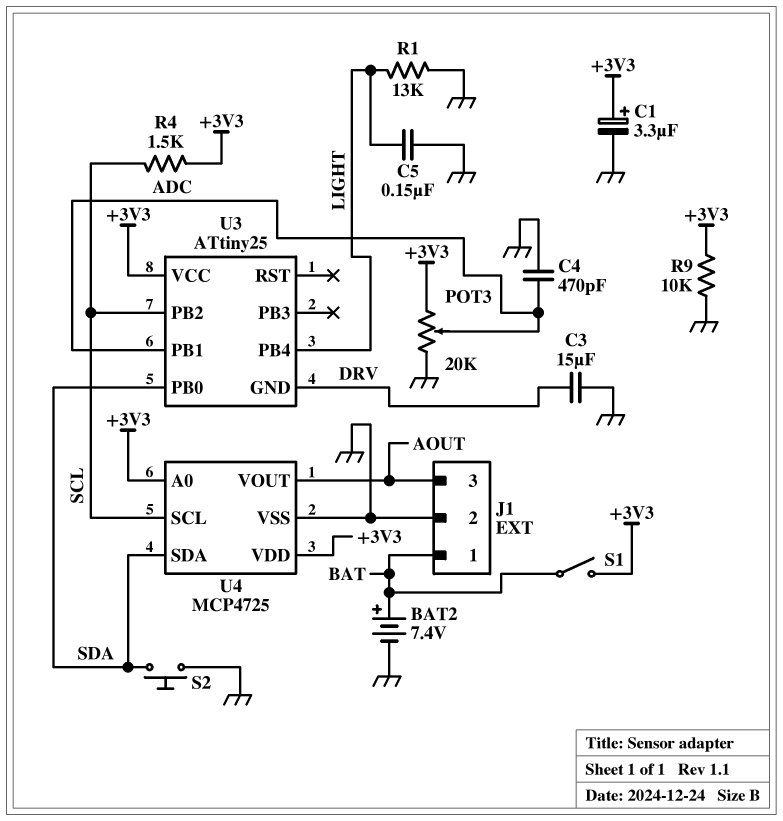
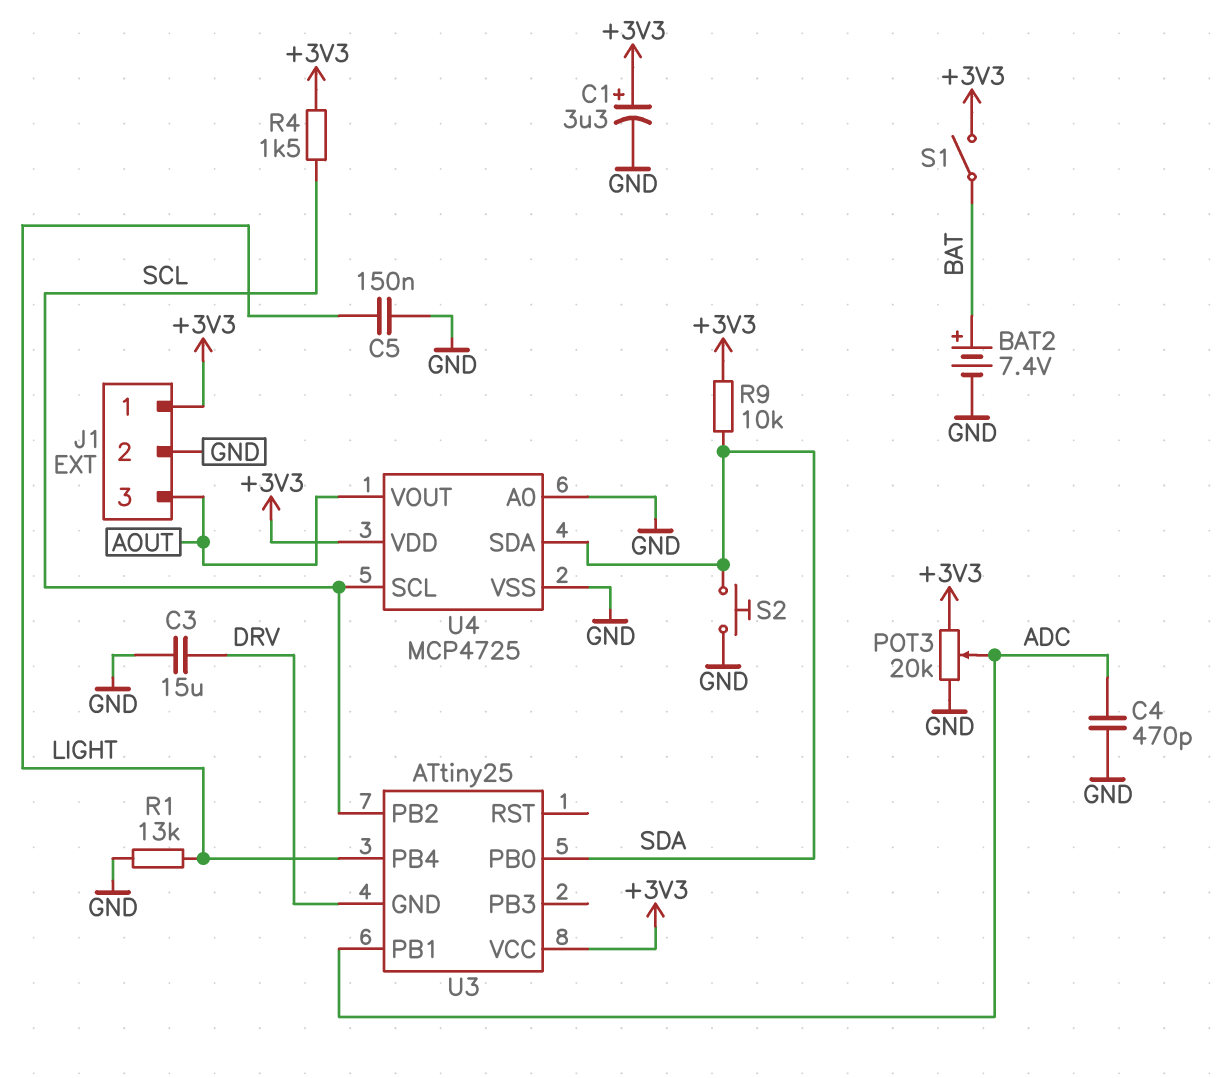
J1 pin 1: BAT -> +3V3
R9: 10k (+3V3, GND) -> 10k (+3V3, SDA)
U4 pin A0: +3V3 -> GND

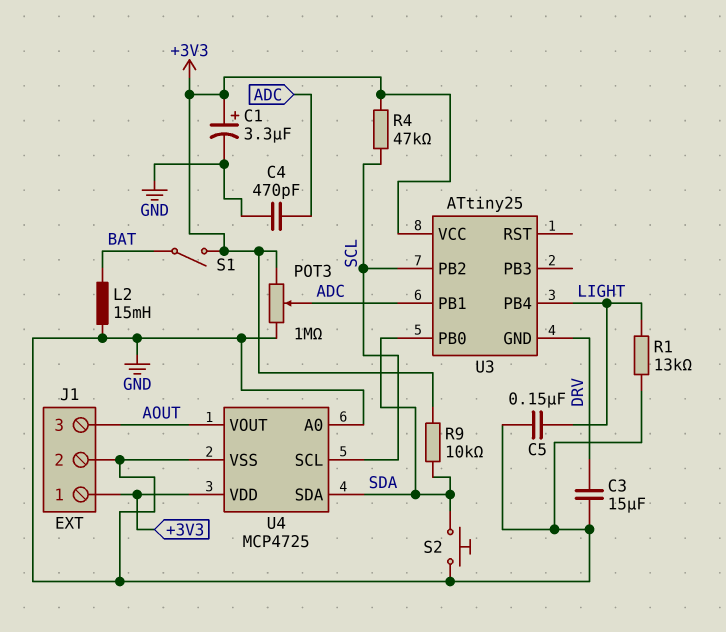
BAT2: 7.4V (plus BAT, minus GND) -> none
L2: none -> 15mH (BAT, GND)
POT3: 20k (+3V3, GND, wiper ADC) -> 1M (+3V3, GND, wiper ADC)
R4: 1.5k (+3V3, SCL) -> 47k (+3V3, SCL)

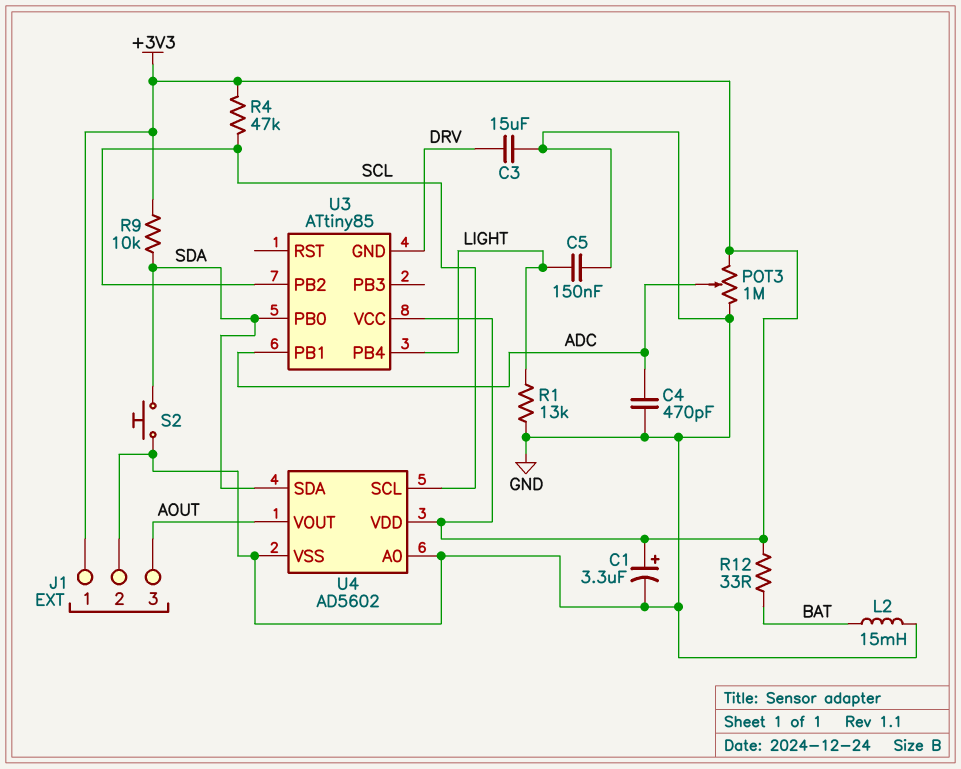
R12: none -> 33 (+3V3, BAT)
S1: switch (+3V3, BAT) -> none
U3: ATtiny25 -> ATtiny85
U4: MCP4725 -> AD5602

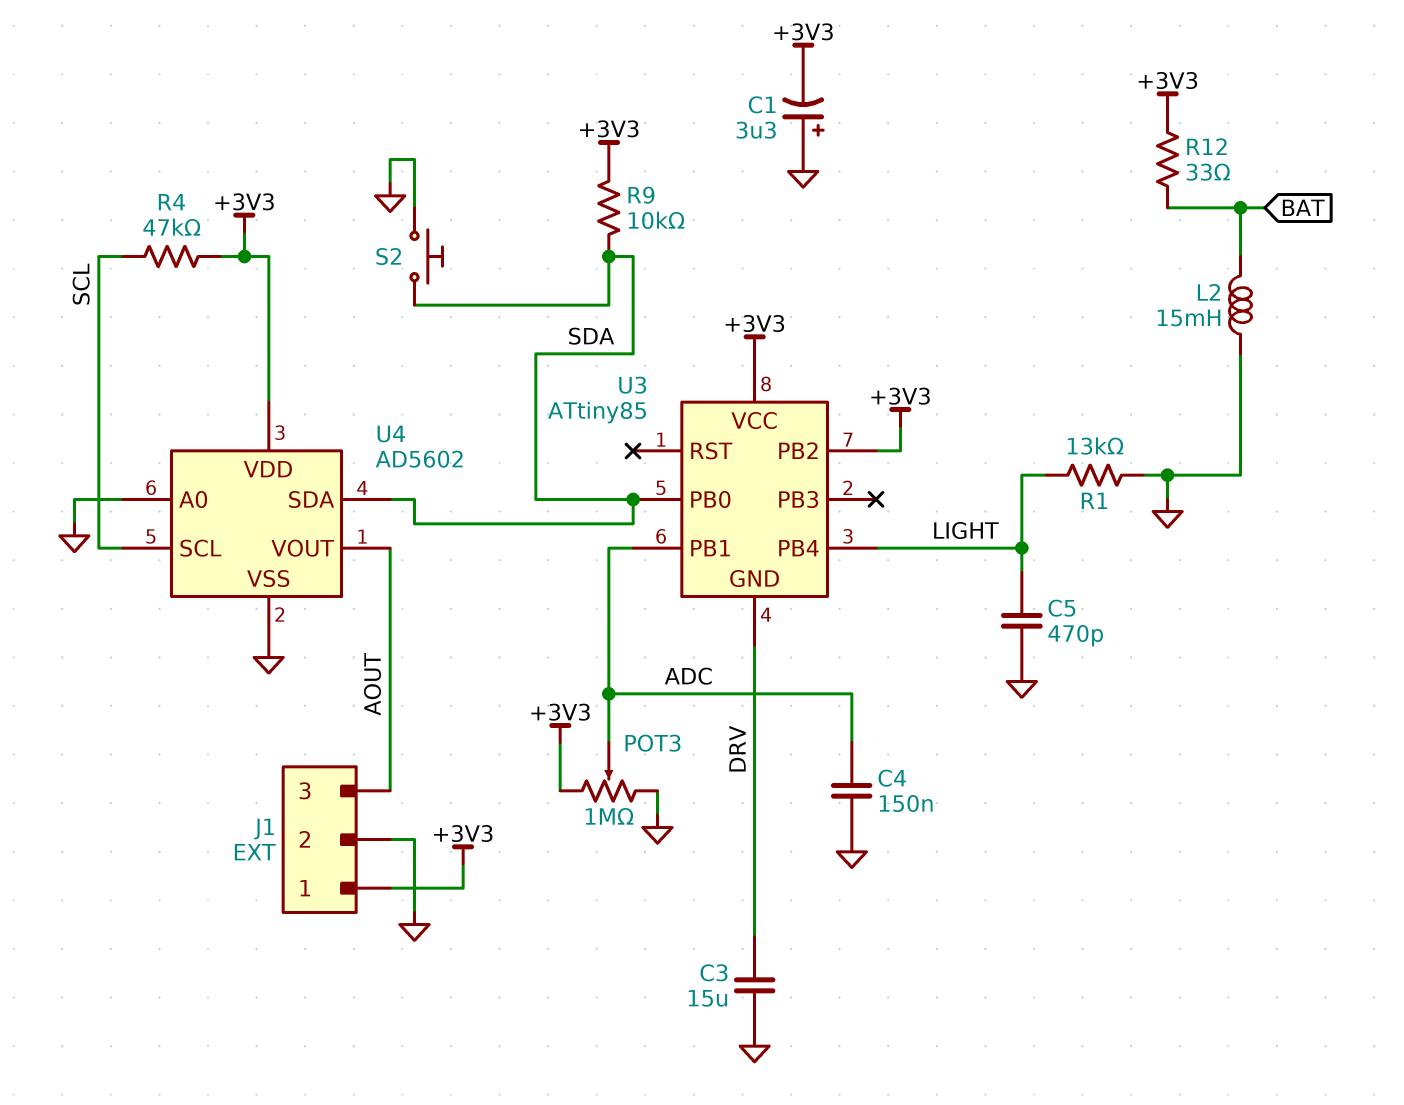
C1: 3.3uF (plus +3V3, minus GND) -> 3.3uF (plus GND, minus +3V3)
C4: 470pF (ADC, GND) -> 150nF (ADC, GND)
C5: 150nF (GND, LIGHT) -> 470pF (GND, LIGHT)
U3 pin PB2: SCL -> +3V3

